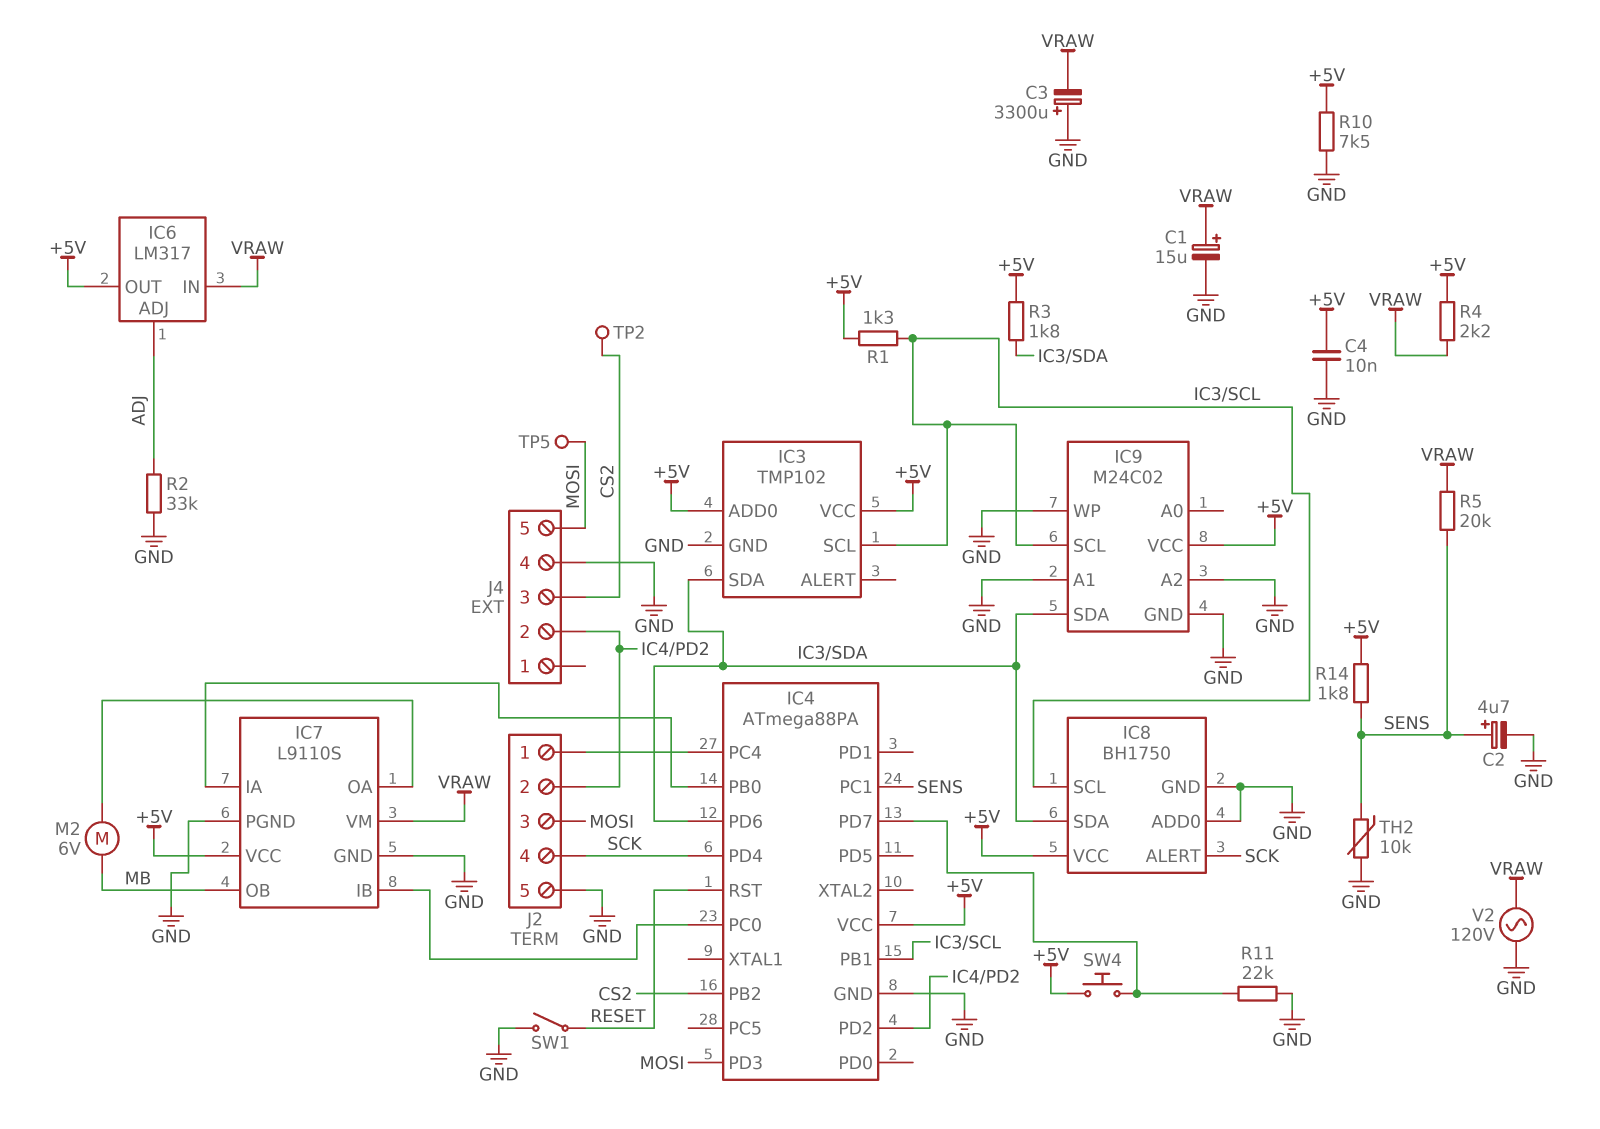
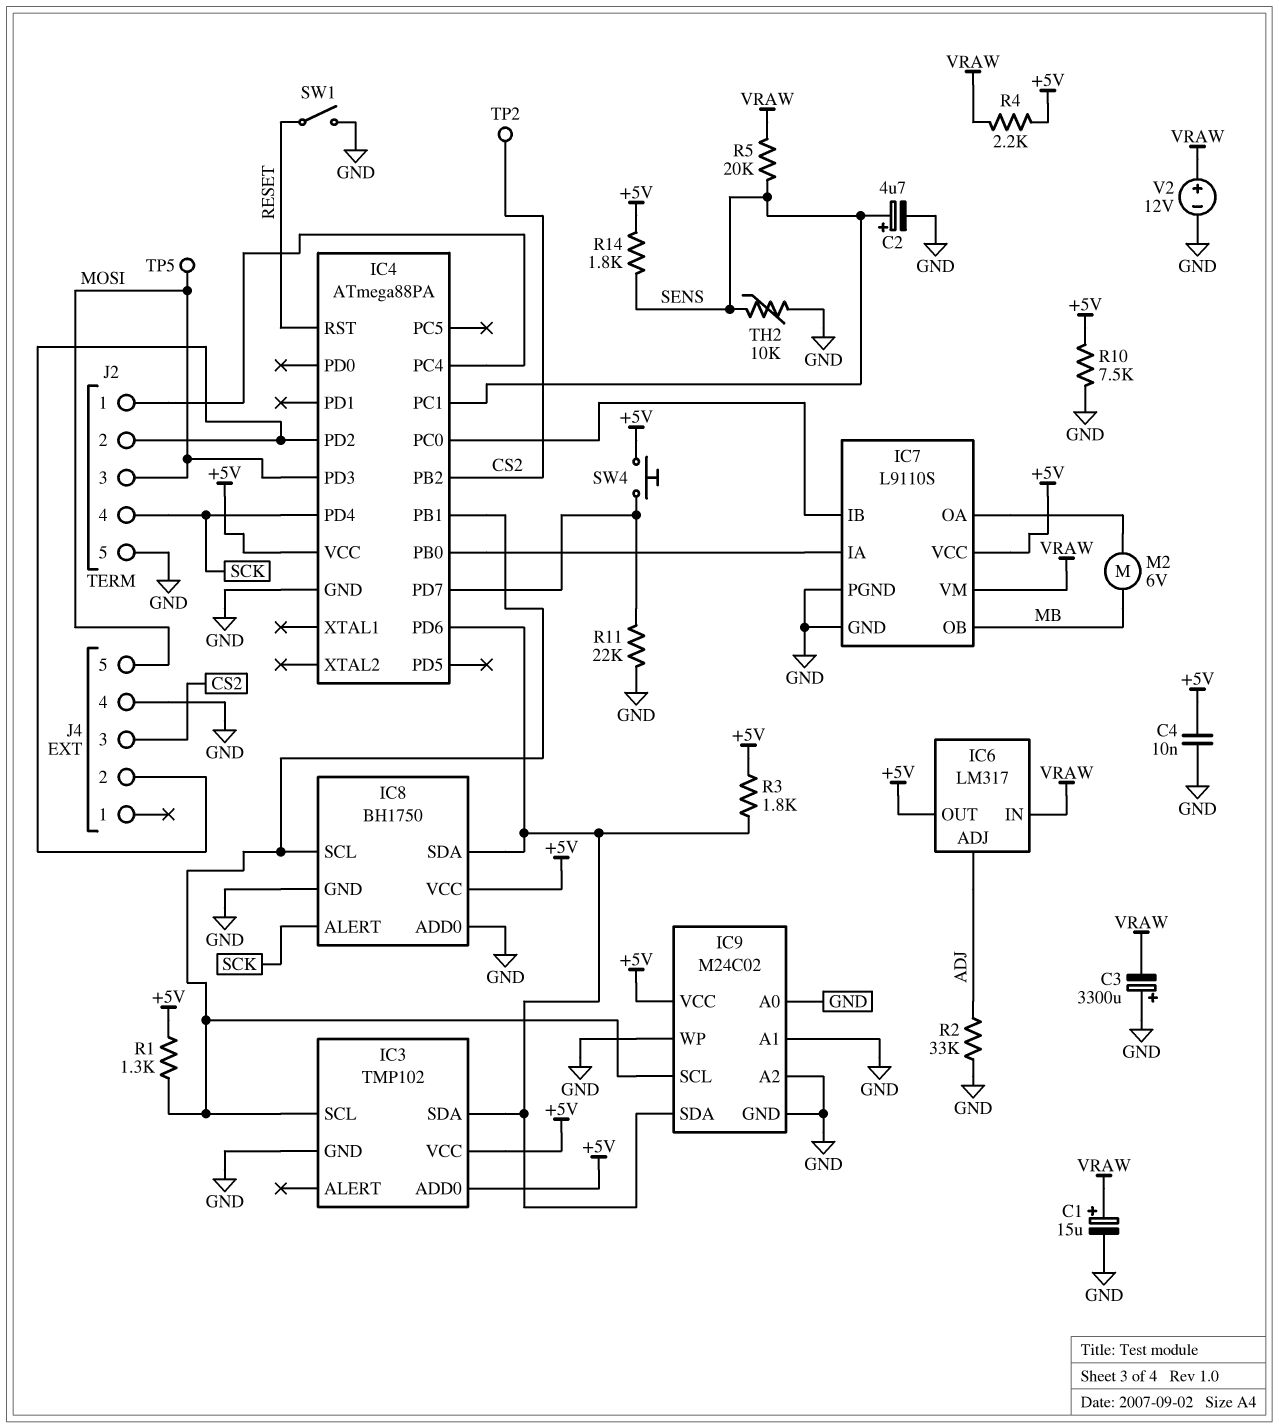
IC9 pin A0: none -> GND
V2: AC 120V (GND, VRAW) -> 12V (plus VRAW, minus GND)

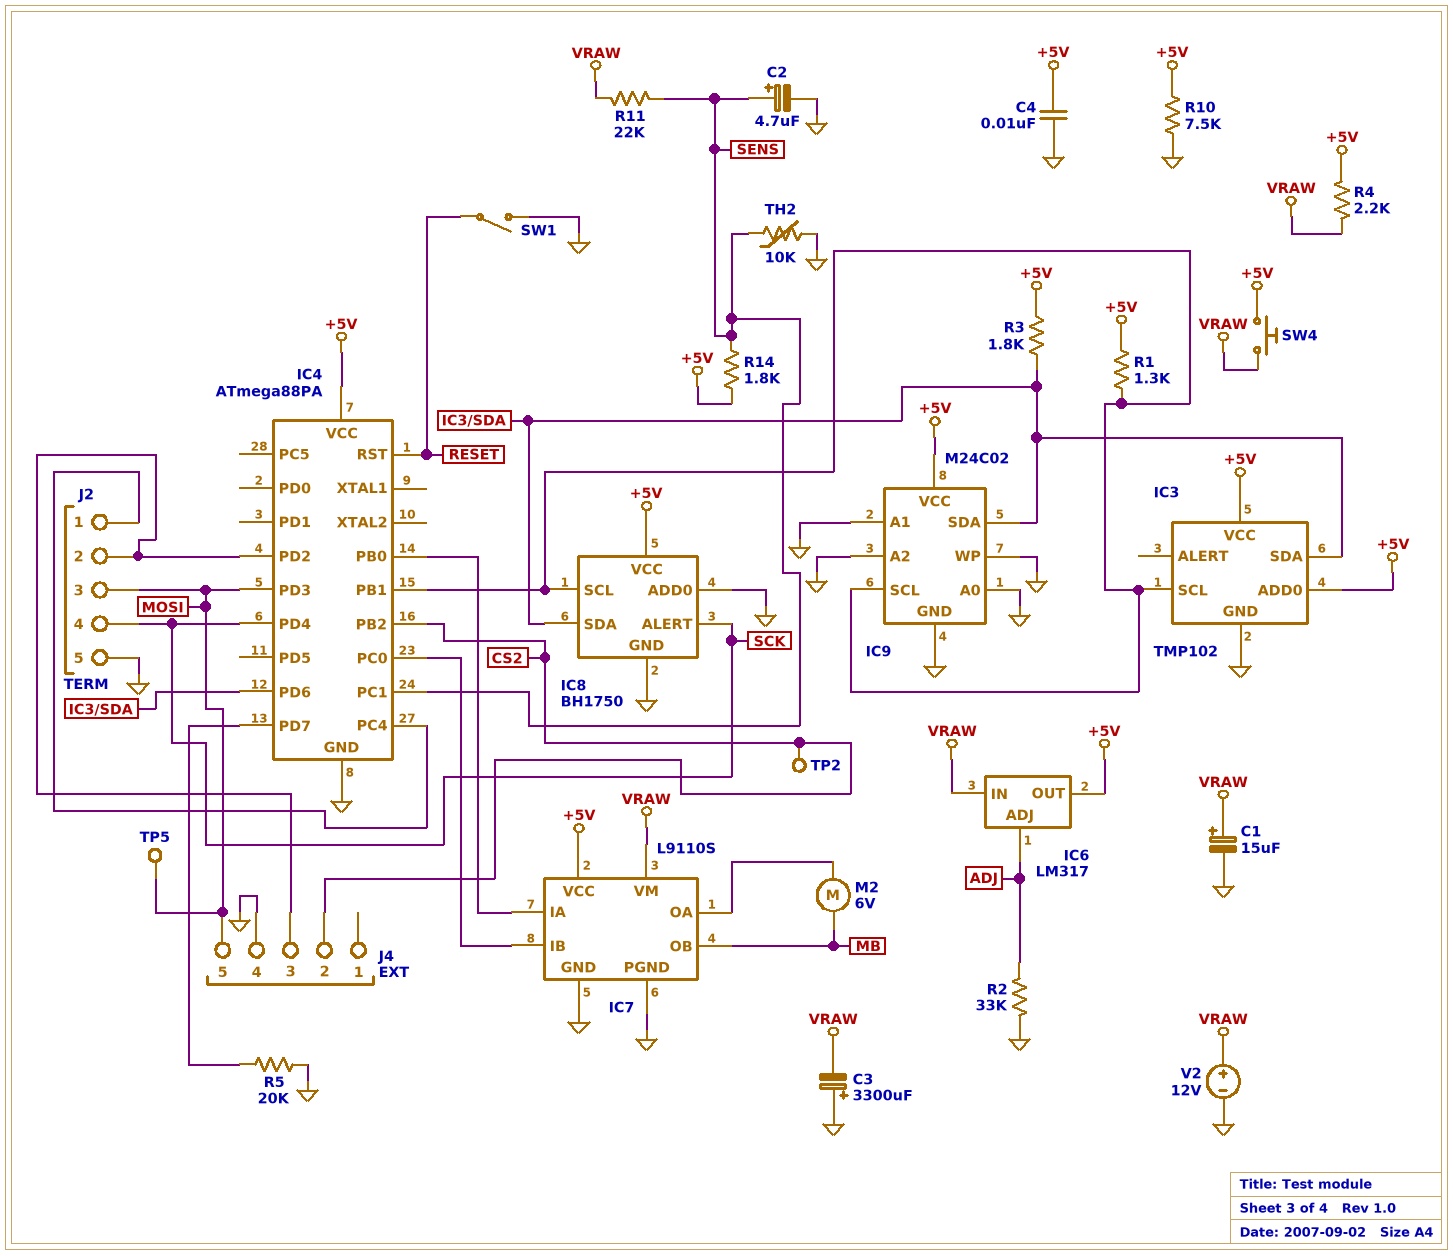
J4 pin 2: IC4/PD2 -> CS2
J4 pin 3: CS2 -> IC4/PD2
R5: 20k (SENS, VRAW) -> 20k (GND, IC4/PD7)
R11: 22k (GND, IC4/PD7) -> 22k (SENS, VRAW)
SW4: button (+5V, IC4/PD7) -> button (+5V, VRAW)

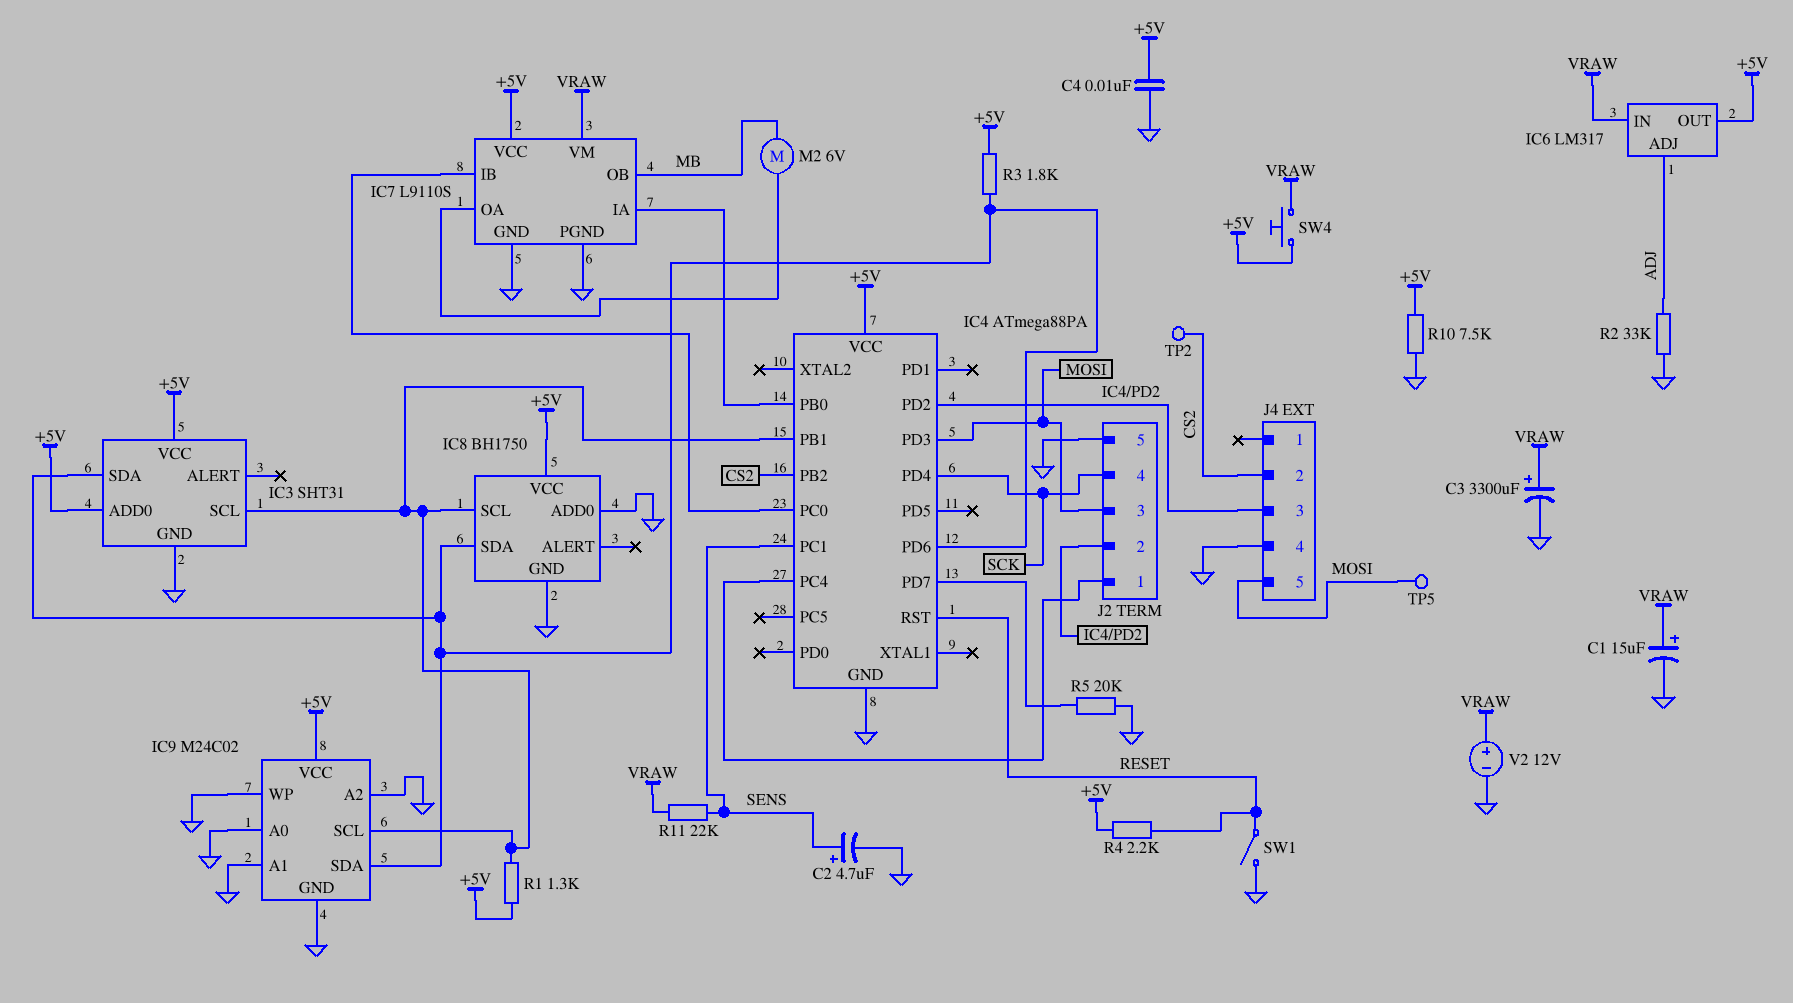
C3: 3300uF (plus GND, minus VRAW) -> 3300uF (plus VRAW, minus GND)
IC3: TMP102 -> SHT31
IC8 pin ALERT: SCK -> none
R4: 2.2k (+5V, VRAW) -> 2.2k (+5V, RESET)
R14: 1.8k (+5V, SENS) -> none
TH2: 10k (GND, SENS) -> none

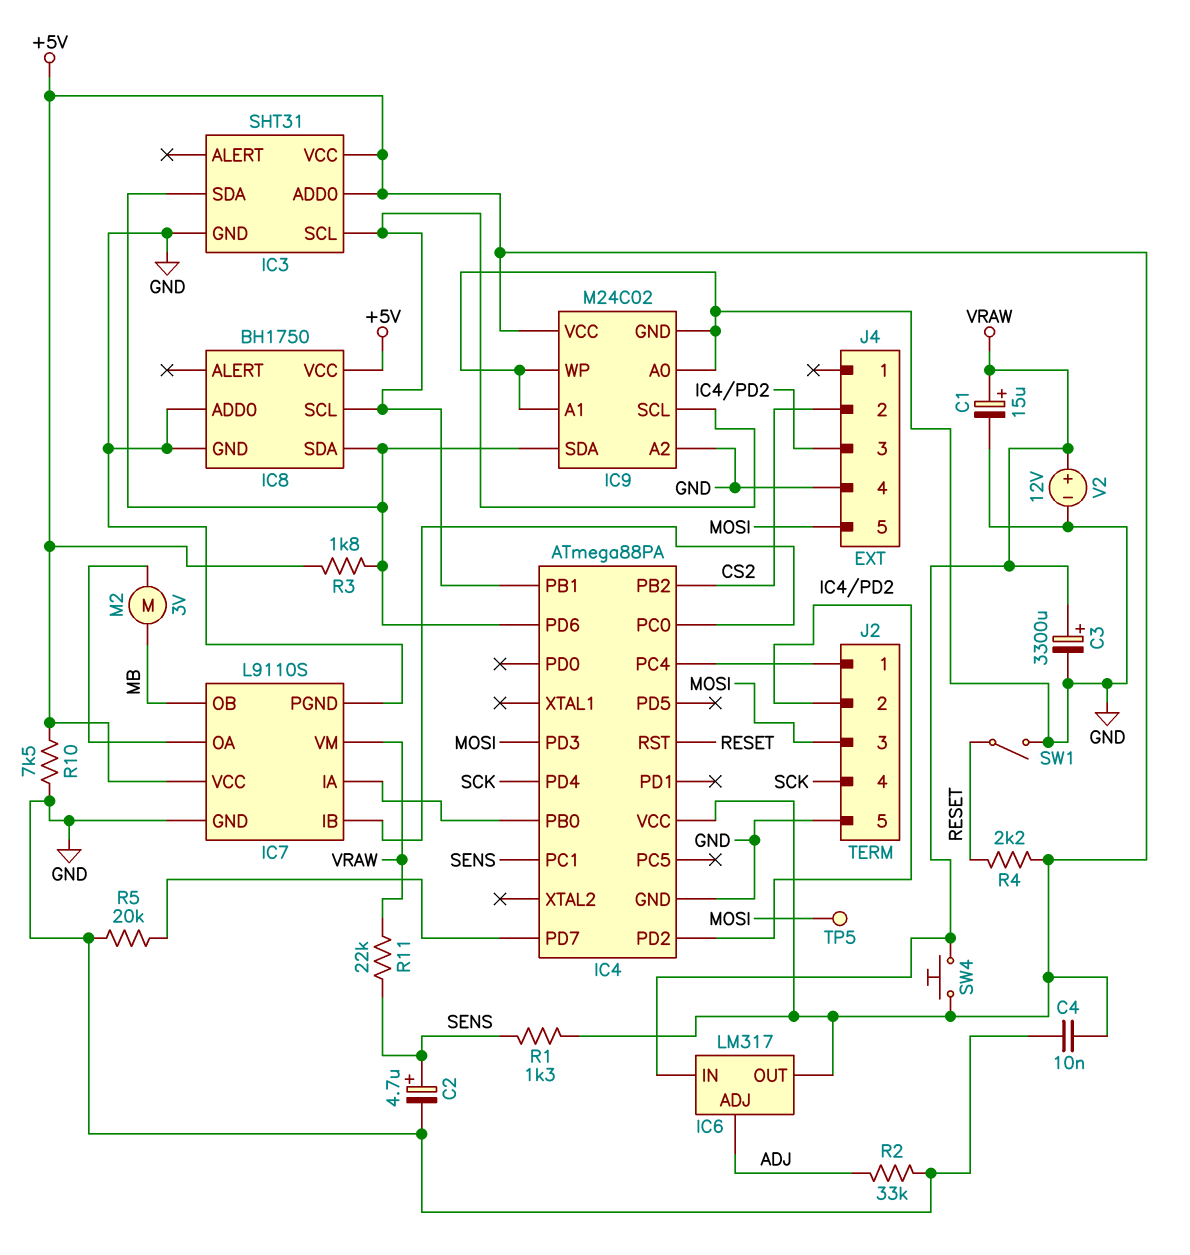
M2: motor 6V (IC7/OA, MB) -> motor 3V (IC7/OA, MB)
R1: 1.3k (+5V, IC3/SCL) -> 1.3k (+5V, SENS)
TP2: test point (CS2) -> none

